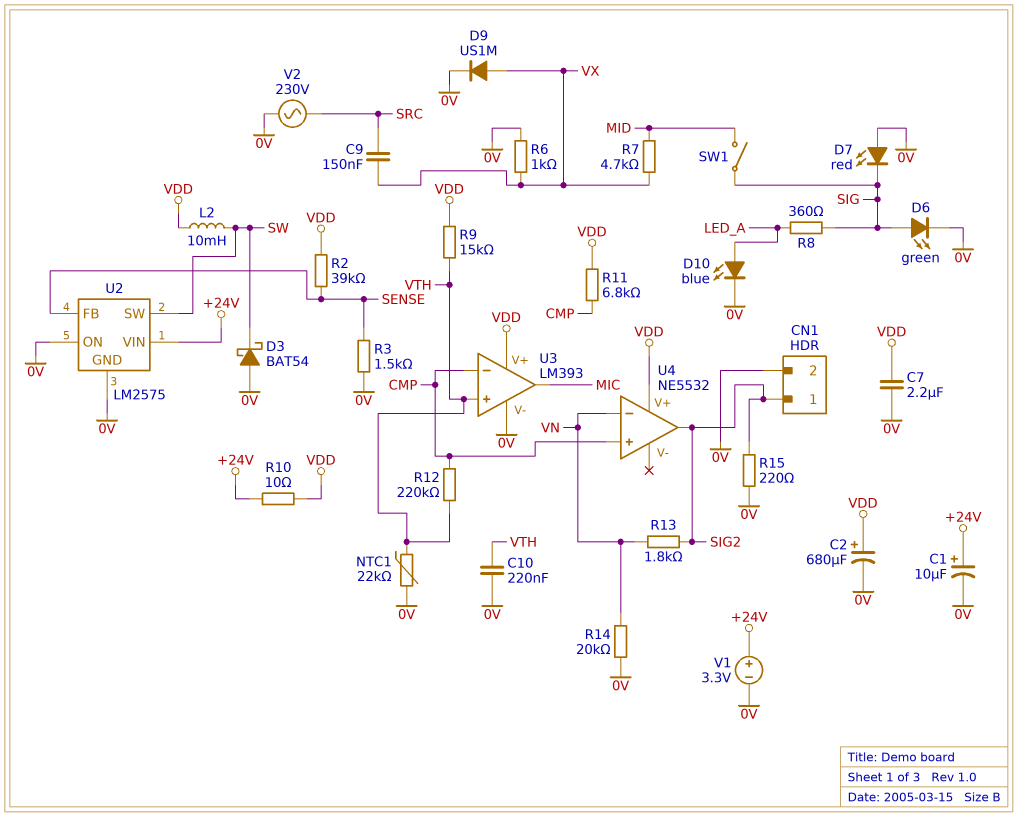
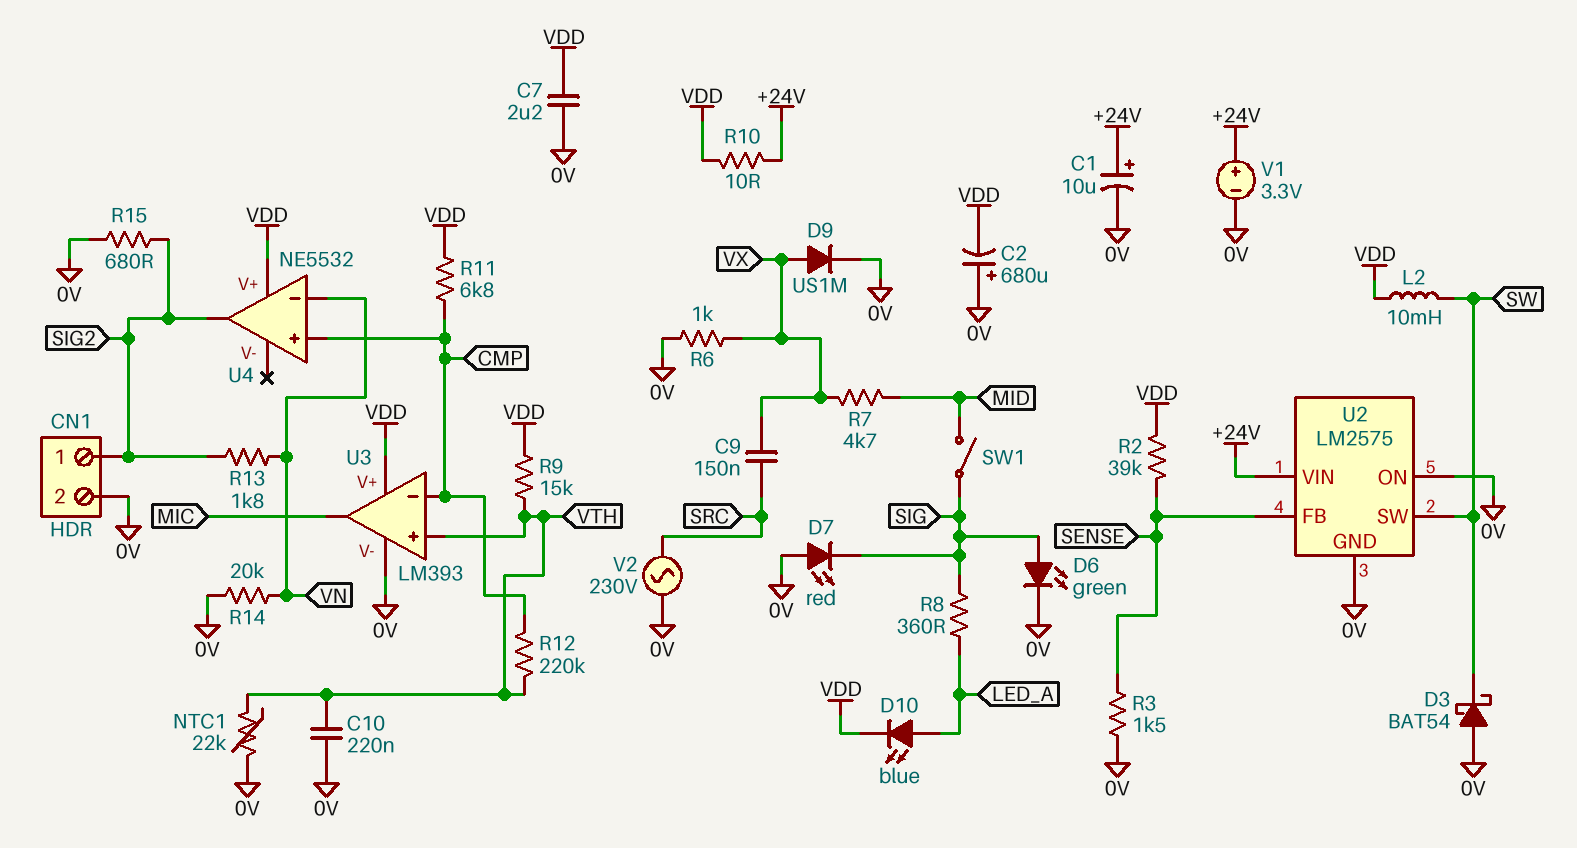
C2: 680uF (plus VDD, minus 0V) -> 680uF (plus 0V, minus VDD)
D10: LED blue (A LED_A, K 0V) -> LED blue (A LED_A, K VDD)
R15: 220 (0V, SIG2) -> 680 (0V, SIG2)

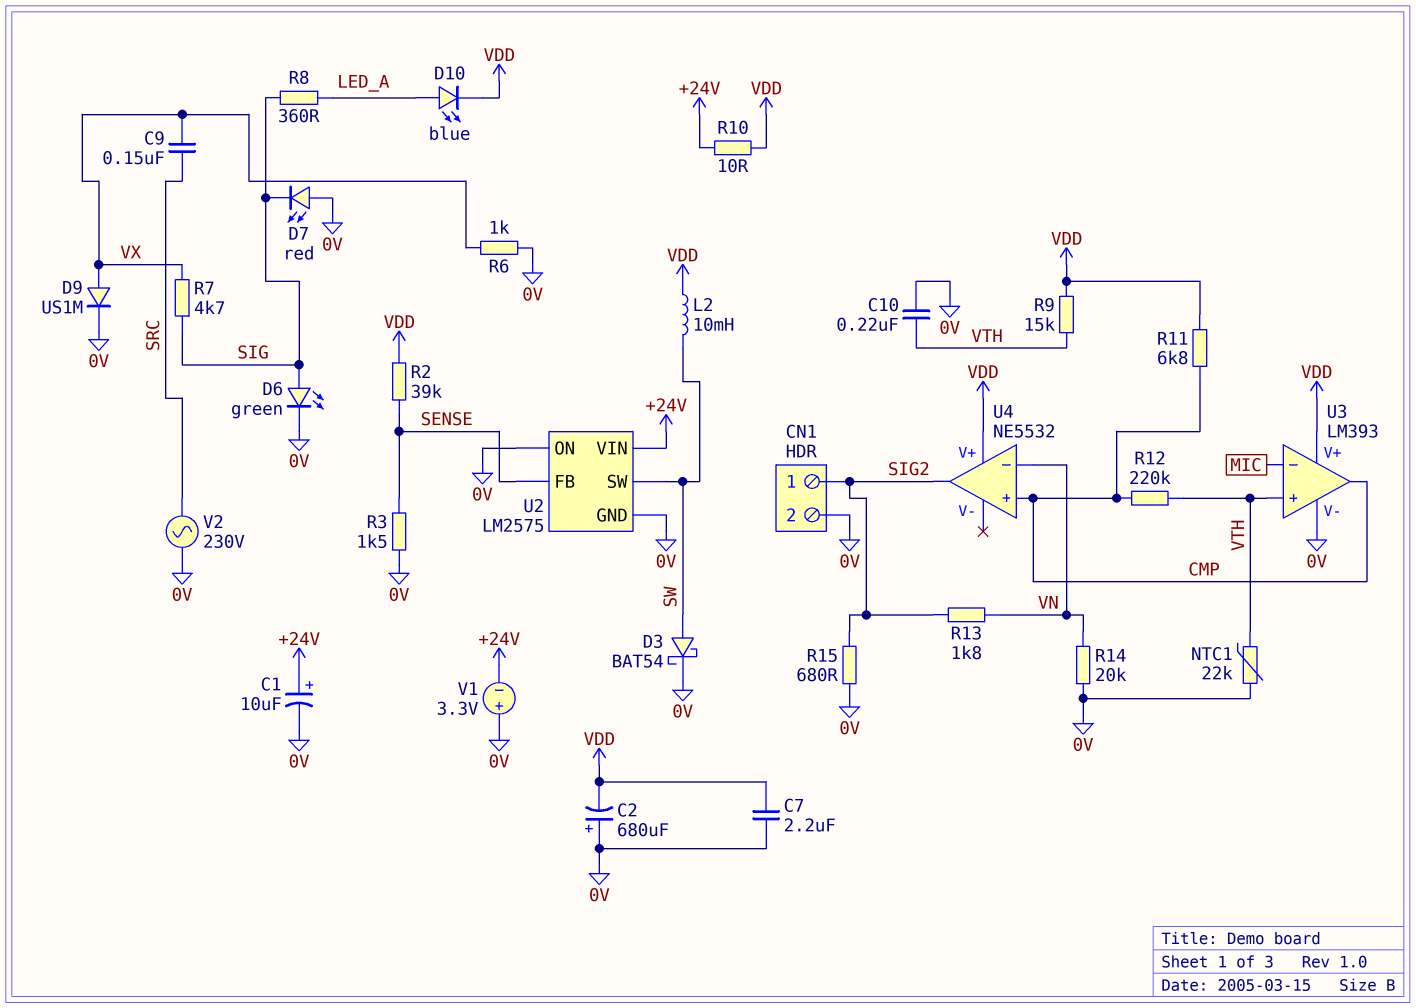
D3: schottky BAT54 (A 0V, K SW) -> schottky BAT54 (A SW, K 0V)
R7: 4.7k (MID, VX) -> 4.7k (SIG, VX)
SW1: switch (MID, SIG) -> none
U3 pin in-: CMP -> MIC
U3 pin out: MIC -> CMP
V1: 3.3V (plus +24V, minus 0V) -> 3.3V (plus 0V, minus +24V)

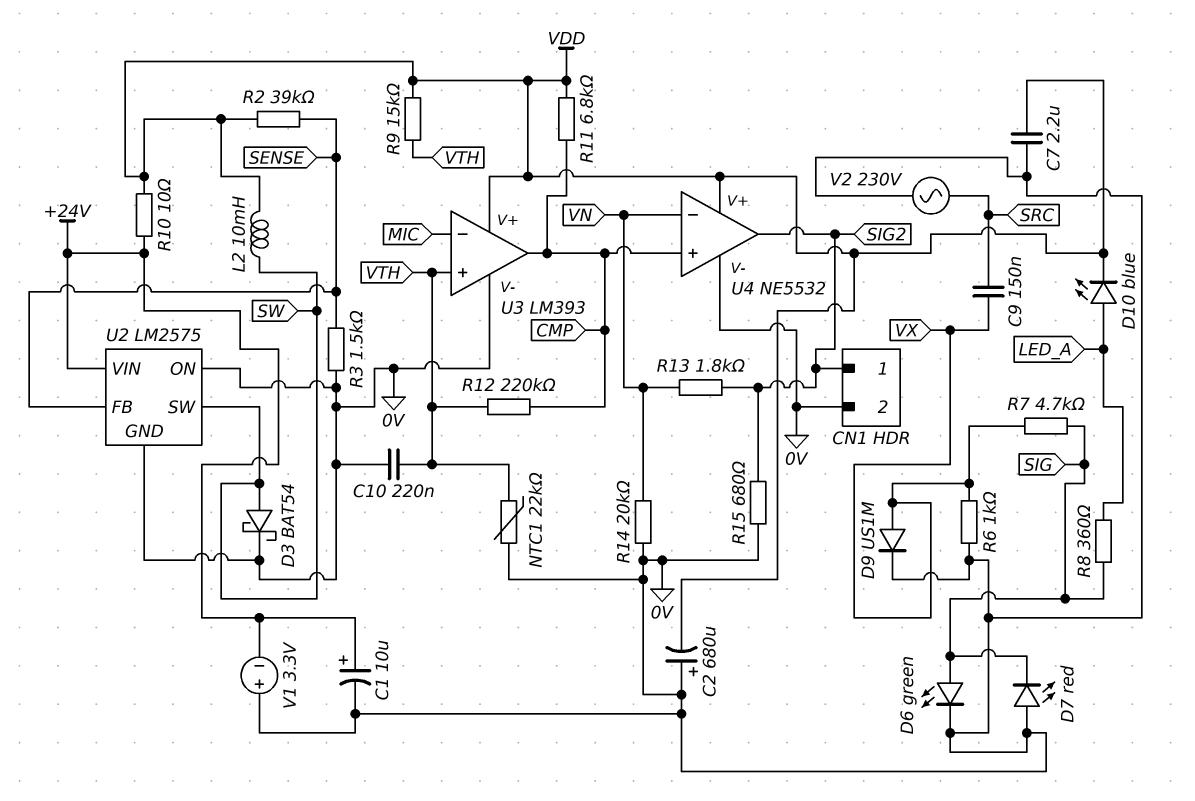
U4 pin V-: none -> 0V

